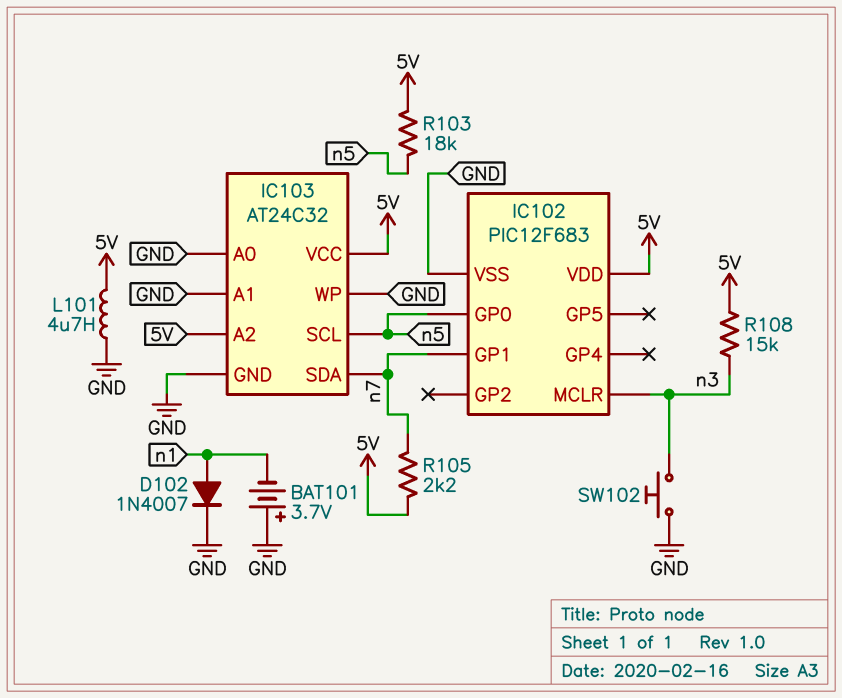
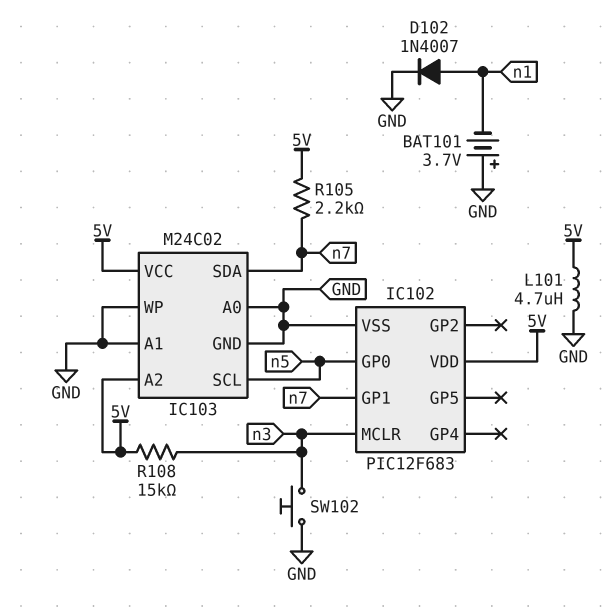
IC103: AT24C32 -> M24C02
R103: 18k (5V, n5) -> none

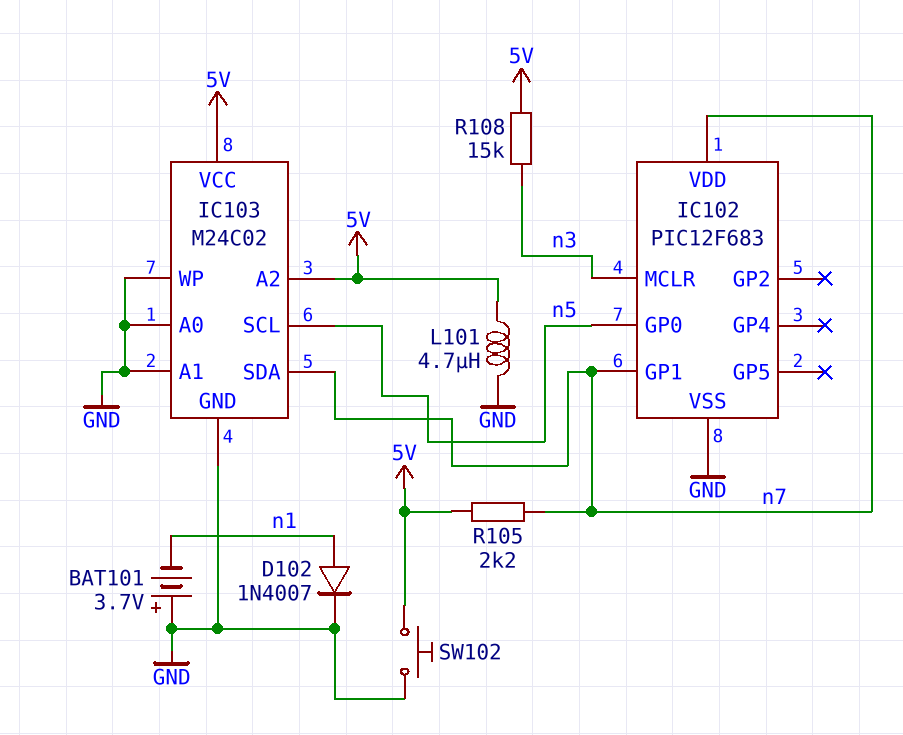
IC102 pin VDD: 5V -> n7
SW102: button (GND, n3) -> button (5V, GND)

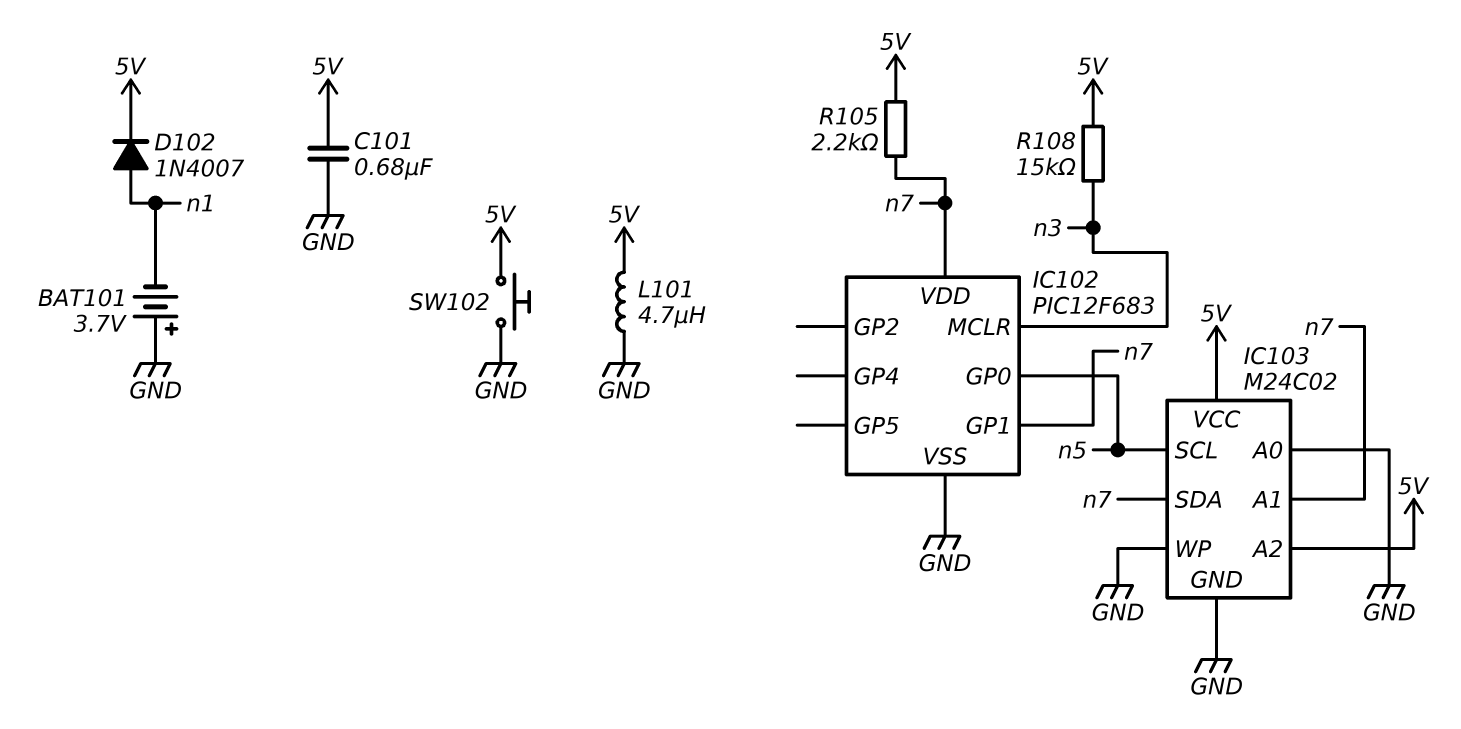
C101: none -> 680nF (5V, GND)
D102: diode 1N4007 (A n1, K GND) -> diode 1N4007 (A n1, K 5V)
IC103 pin A1: GND -> n7

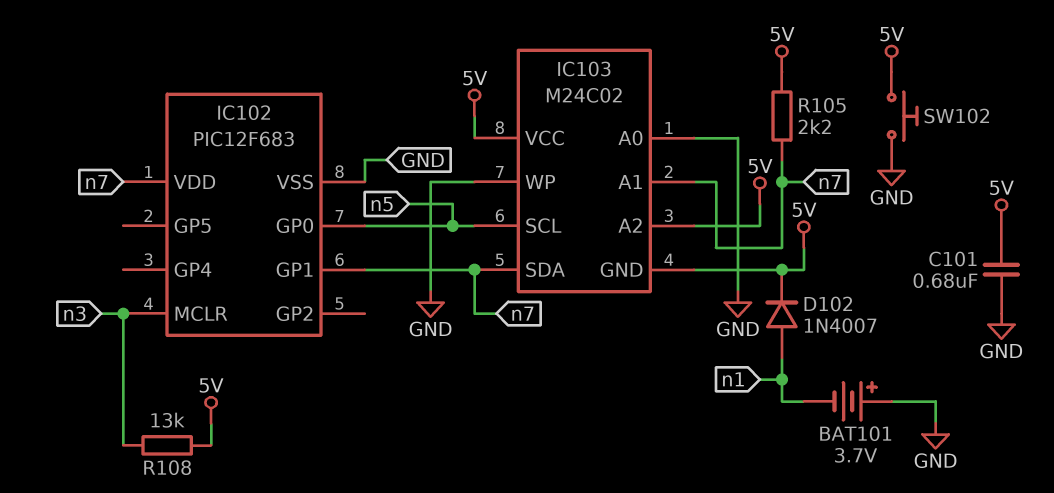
IC103 pin GND: GND -> 5V
L101: 4.7uH (5V, GND) -> none
R108: 15k (5V, n3) -> 13k (5V, n3)

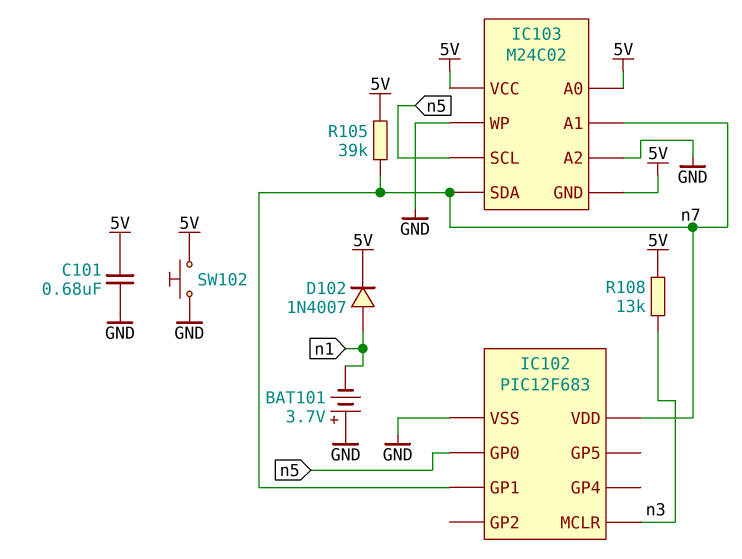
IC103 pin A0: GND -> 5V
IC103 pin A2: 5V -> GND
R105: 2.2k (5V, n7) -> 39k (5V, n7)

